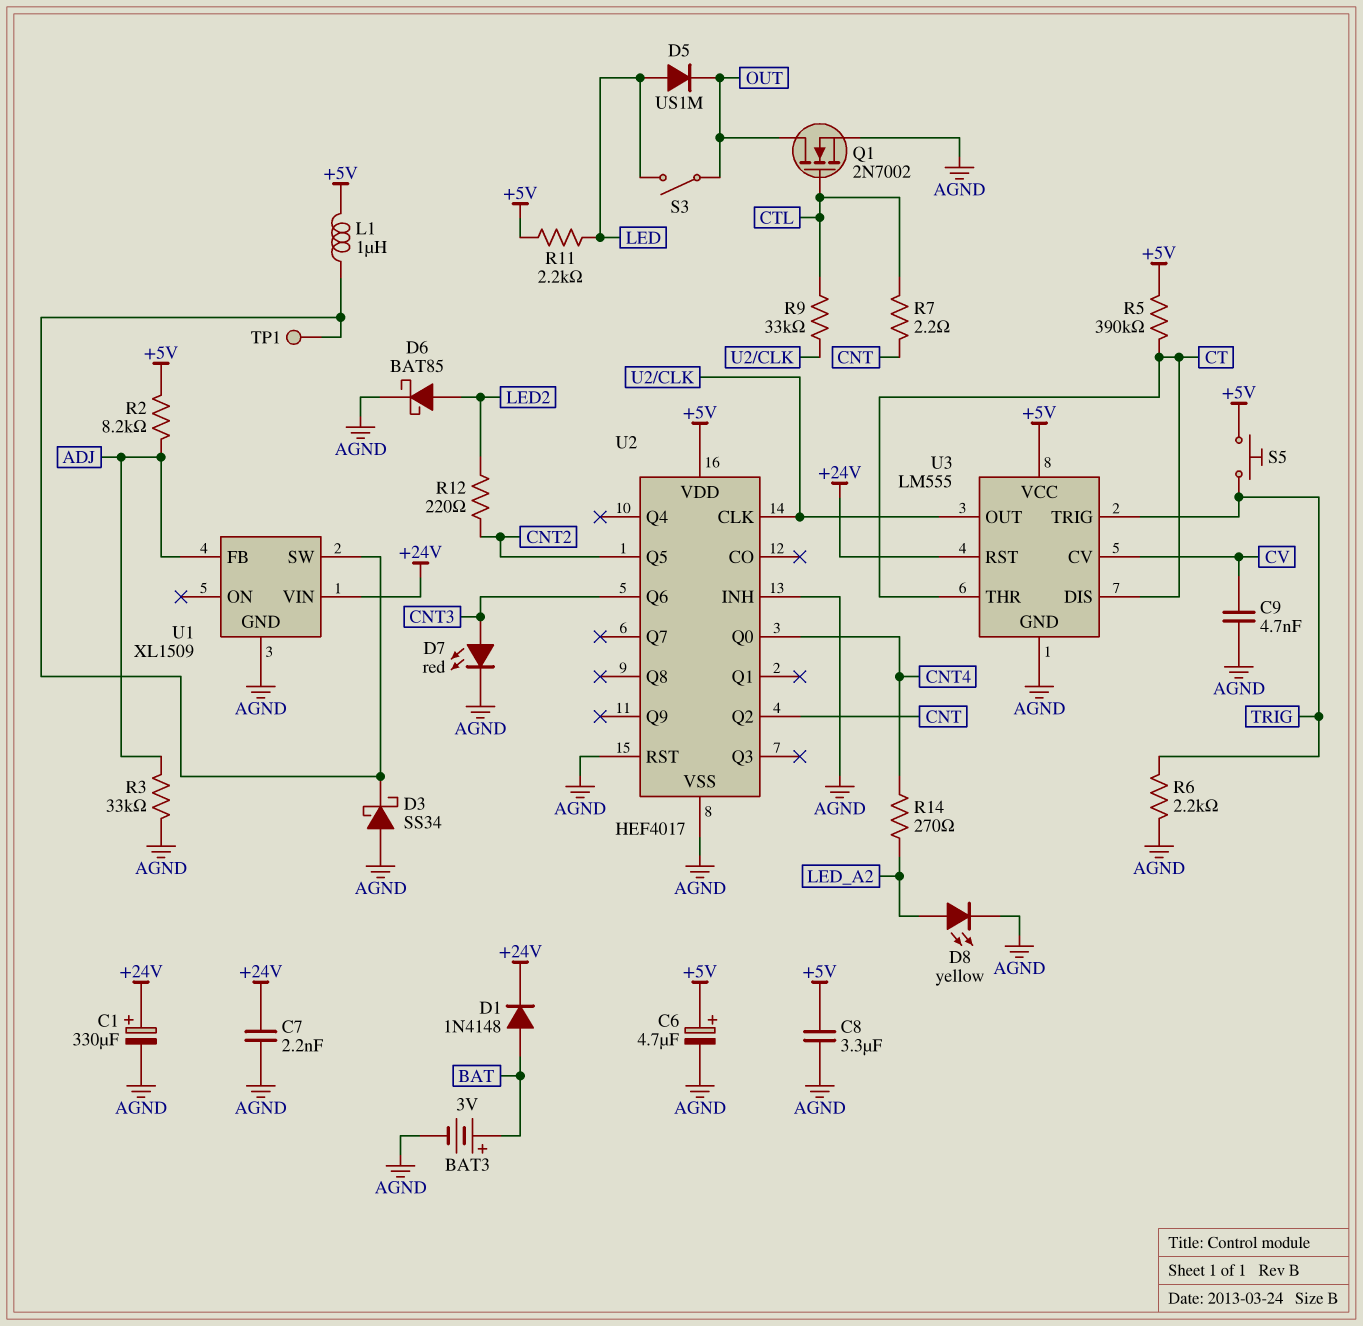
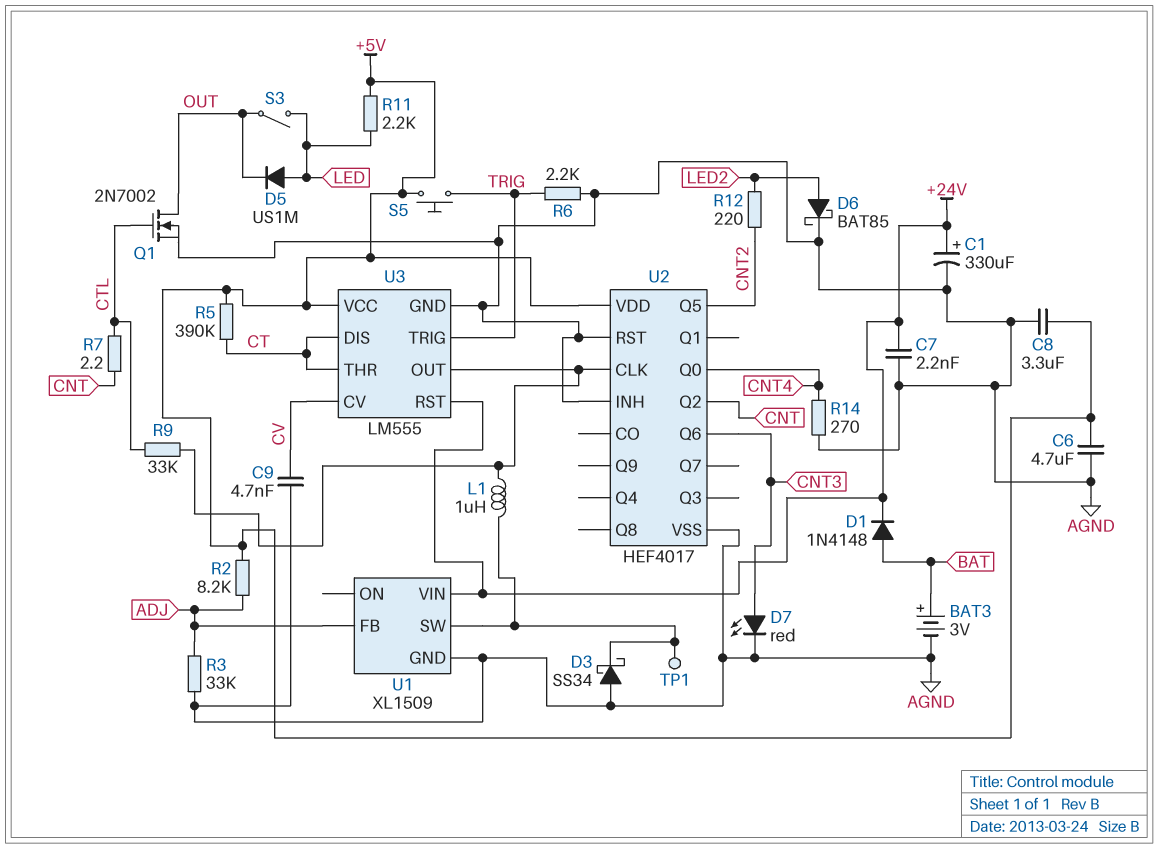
C6: 4.7uF (plus +5V, minus AGND) -> 4.7uF (+5V, AGND)
D8: LED yellow (A LED_A2, K AGND) -> none
L1: 1uH (+5V, U1/SW) -> 1uH (U1/SW, U2/CLK)
R14: 270 (CNT4, LED_A2) -> 270 (AGND, CNT4)

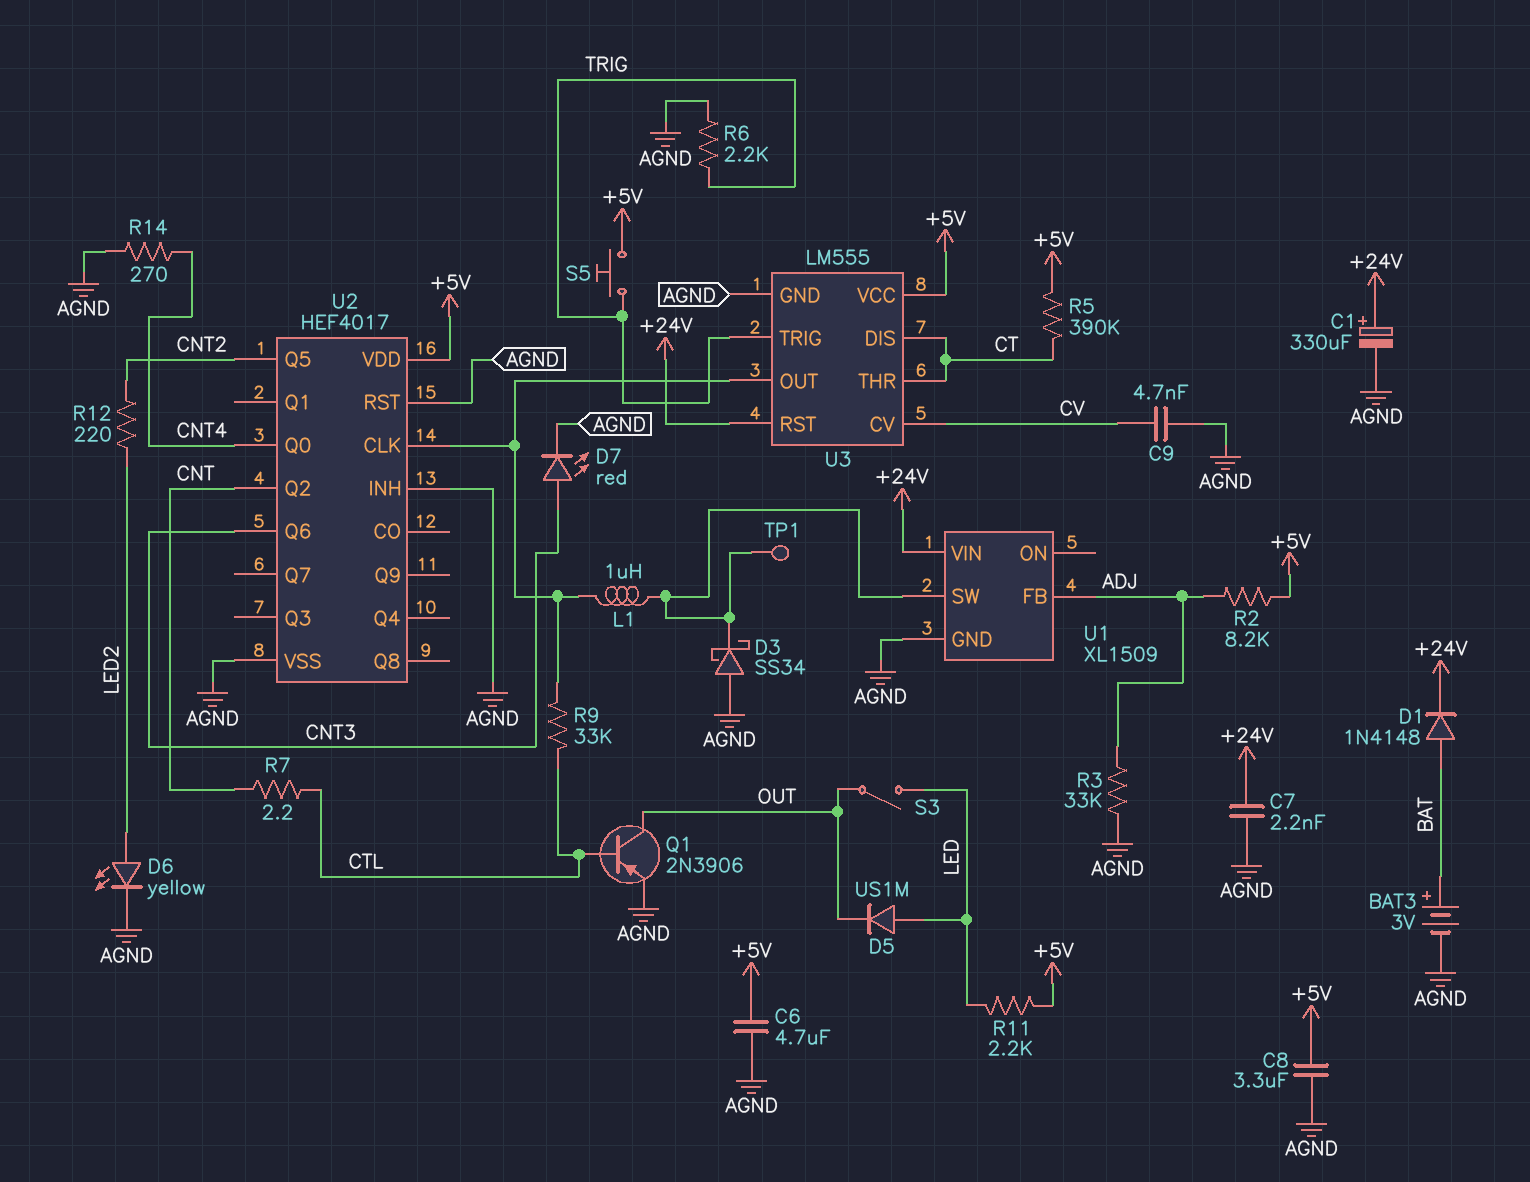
D6: schottky BAT85 (A LED2, K AGND) -> LED yellow (A LED2, K AGND)
Q1: NMOS 2N7002 (G CTL, D OUT, S AGND) -> PNP 2N3906 (B CTL, C OUT, E AGND)

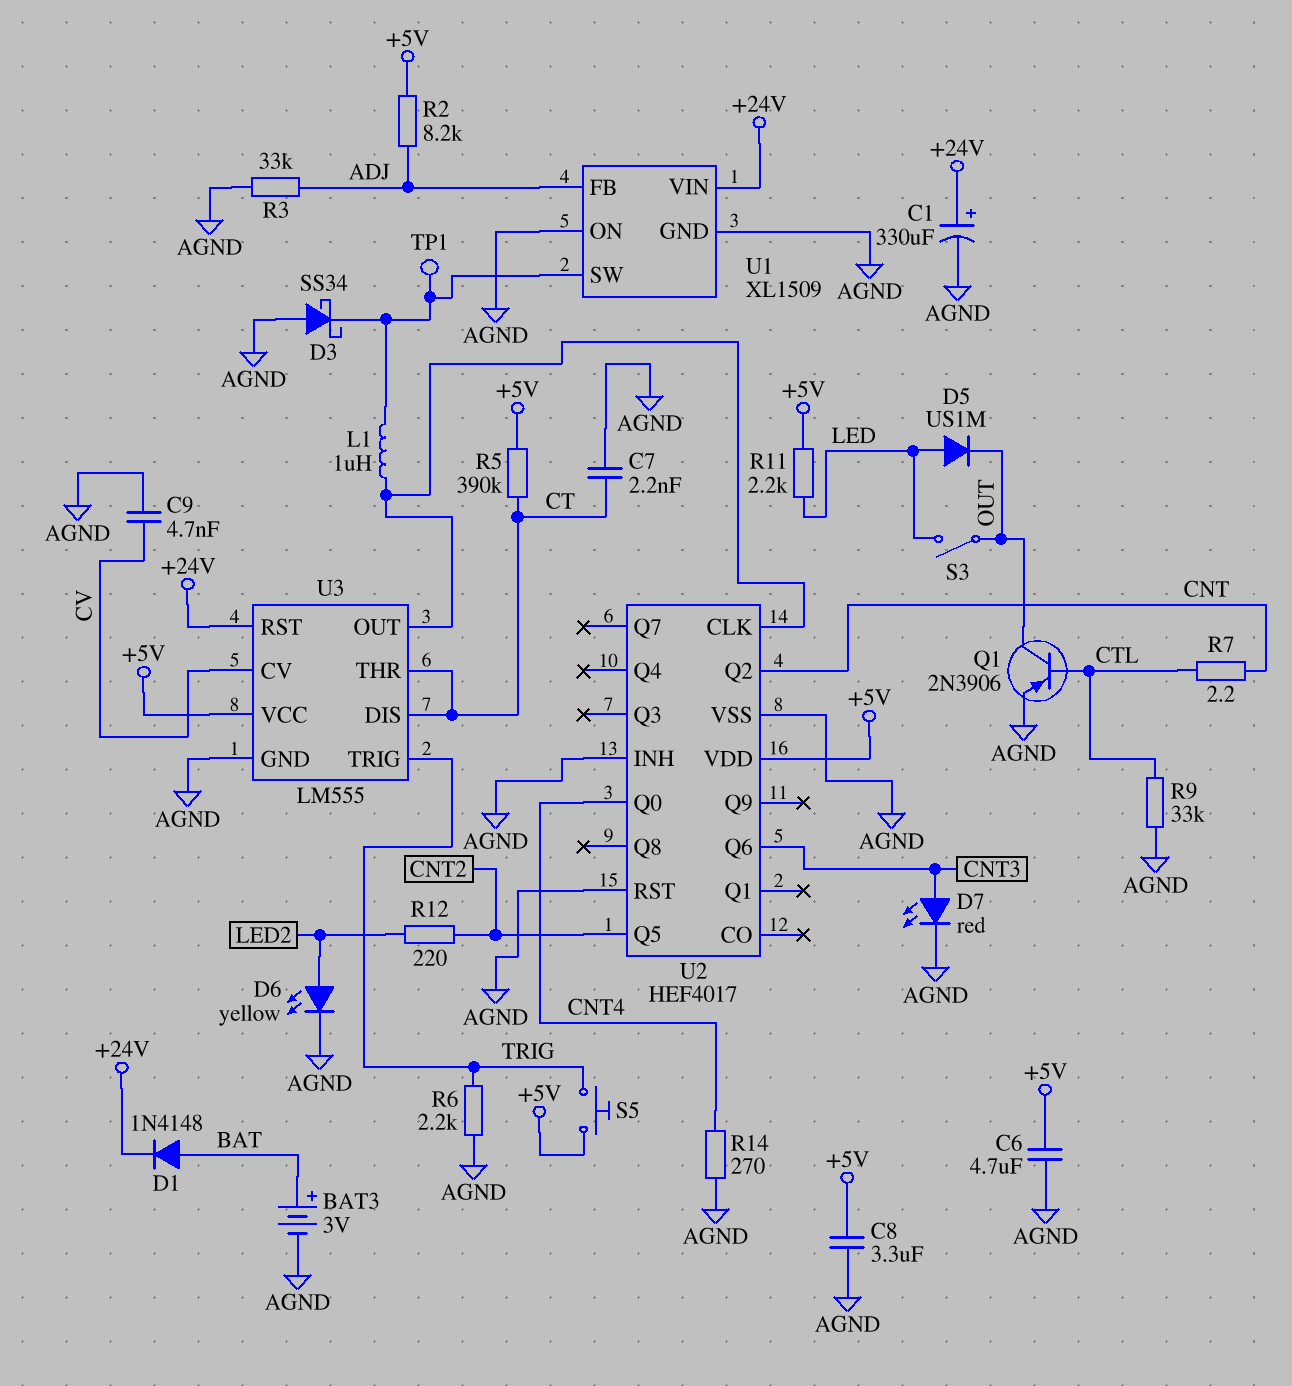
C7: 2.2nF (+24V, AGND) -> 2.2nF (AGND, CT)
R9: 33k (CTL, U2/CLK) -> 33k (AGND, CTL)
U1 pin ON: none -> AGND

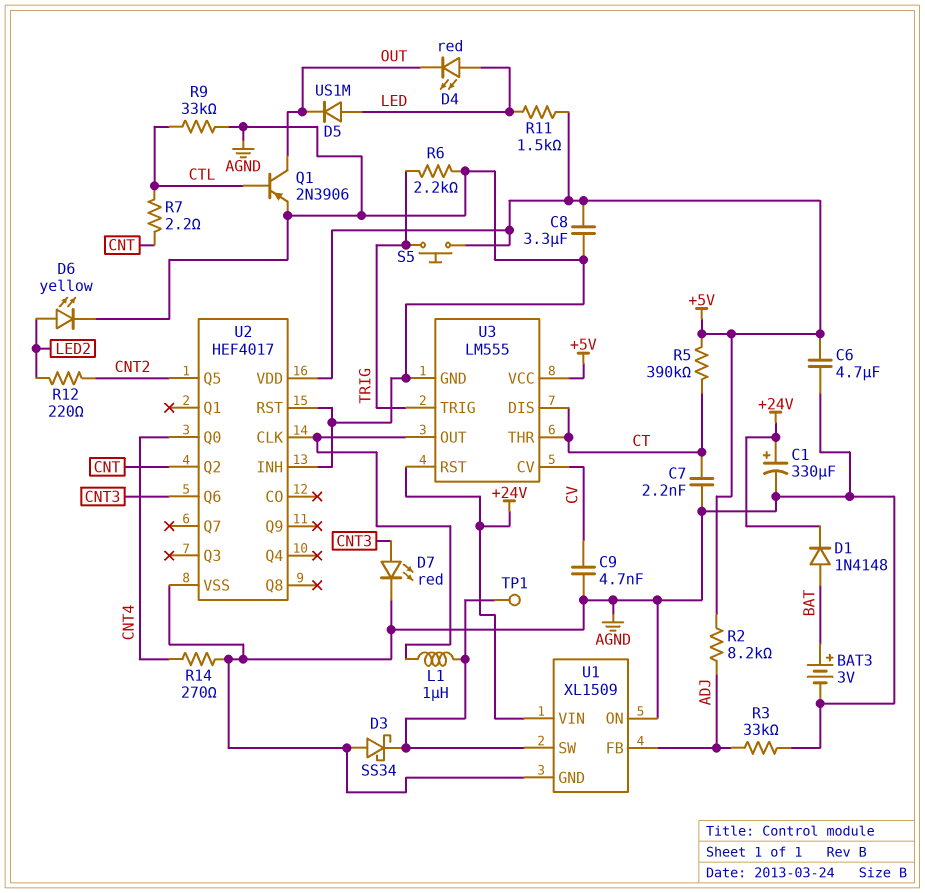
D4: none -> LED red (A LED, K OUT)
R11: 2.2k (+5V, LED) -> 1.5k (+5V, LED)
S3: switch (LED, OUT) -> none

